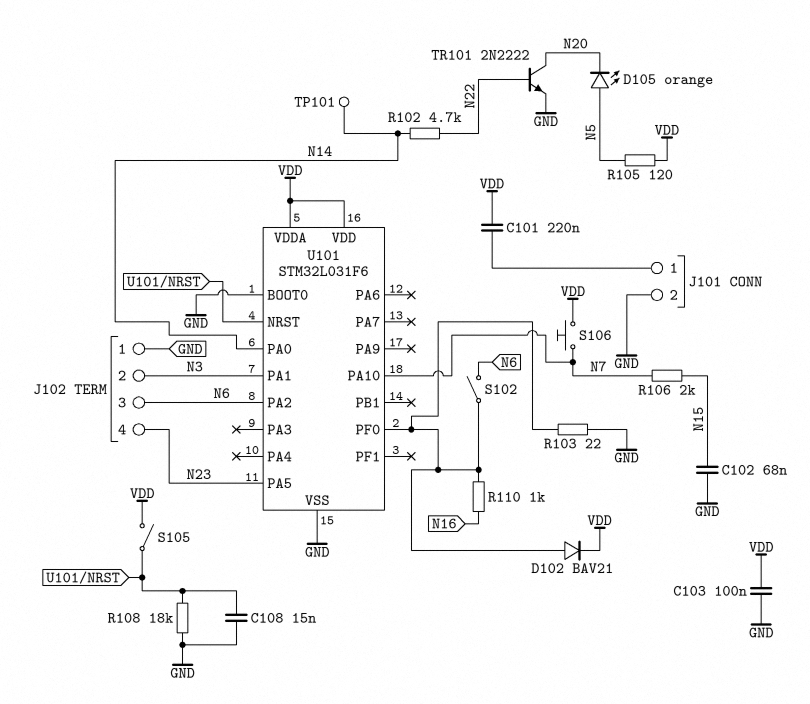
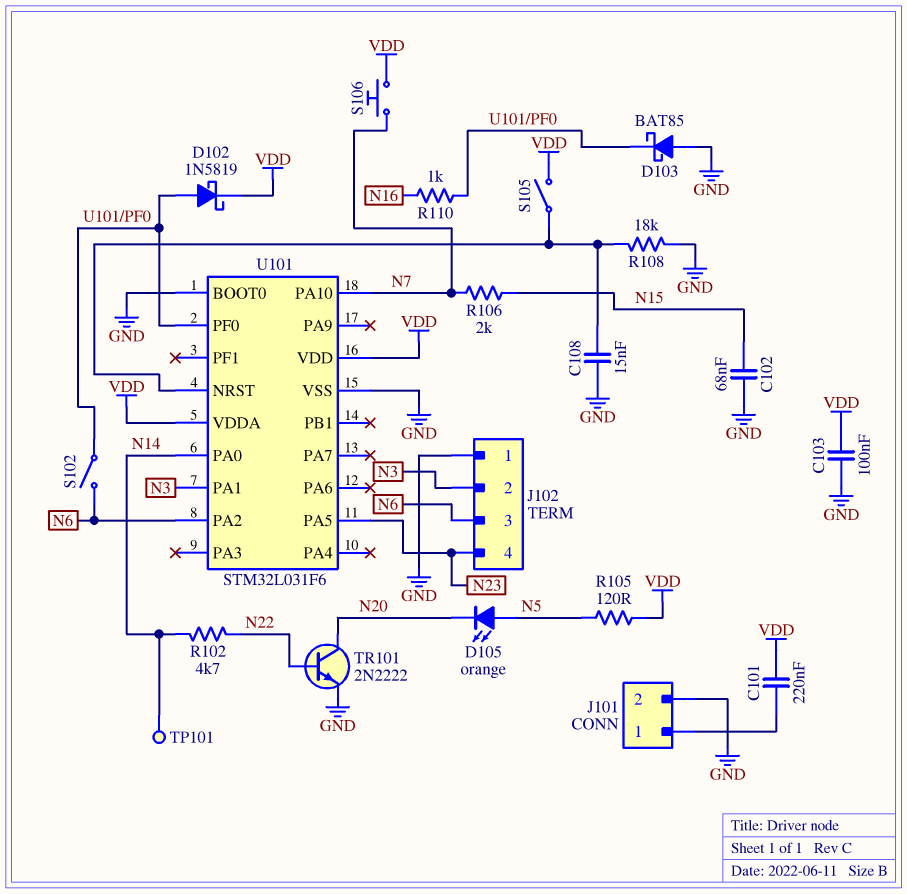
D102: diode BAV21 (A U101/PF0, K VDD) -> schottky 1N5819 (A U101/PF0, K VDD)
D103: none -> schottky BAT85 (A GND, K U101/PF0)
R103: 22 (GND, U101/PF0) -> none

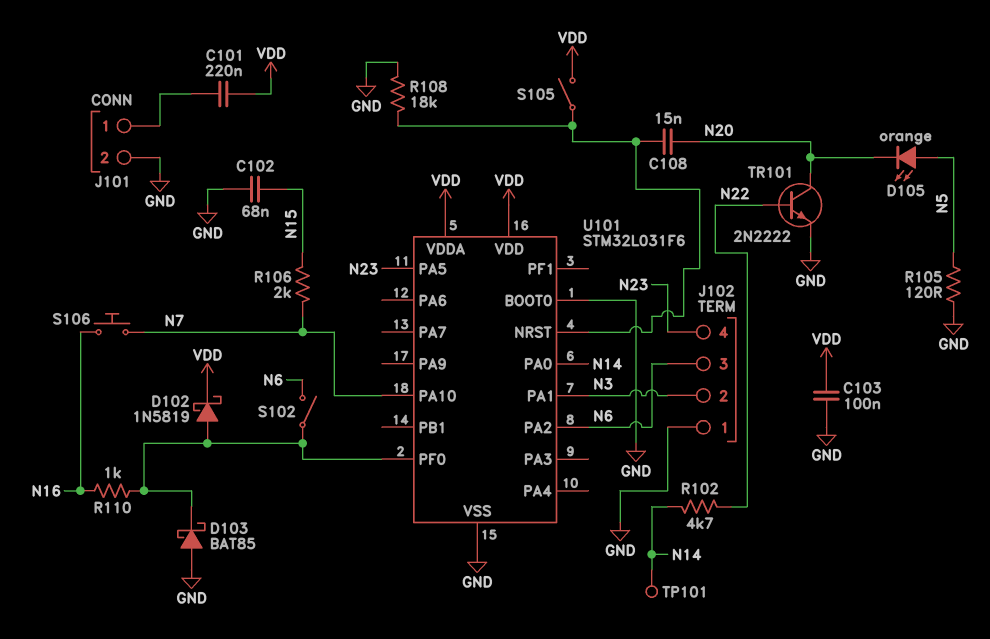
C108: 15nF (GND, U101/NRST) -> 15nF (N20, U101/NRST)
R105: 120 (N5, VDD) -> 120 (GND, N5)
S106: button (N7, VDD) -> button (N7, N16)

